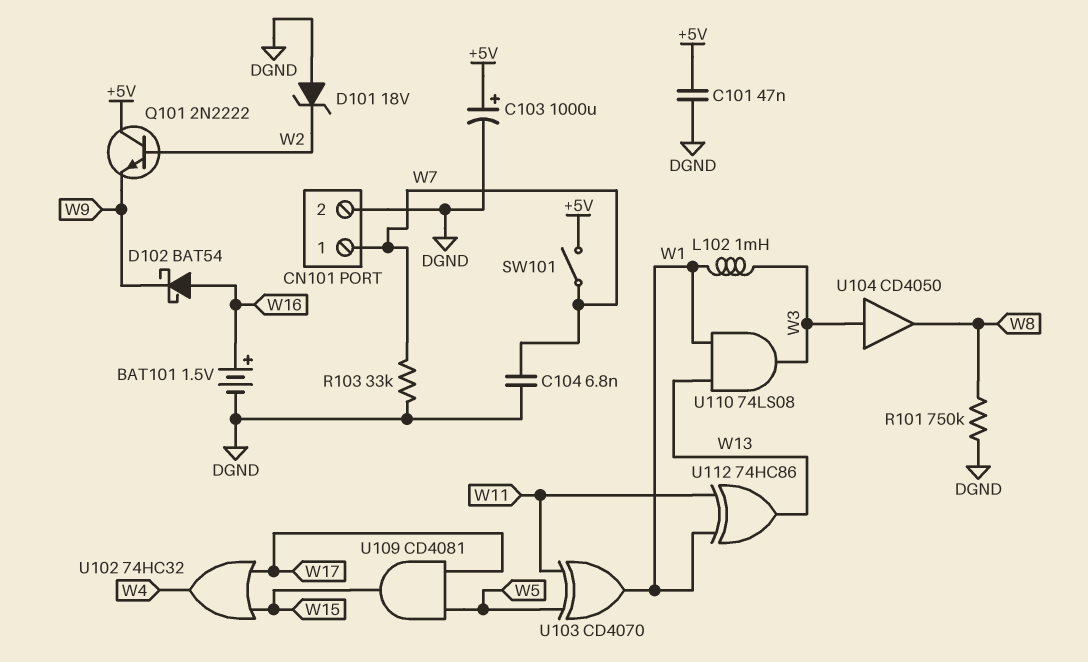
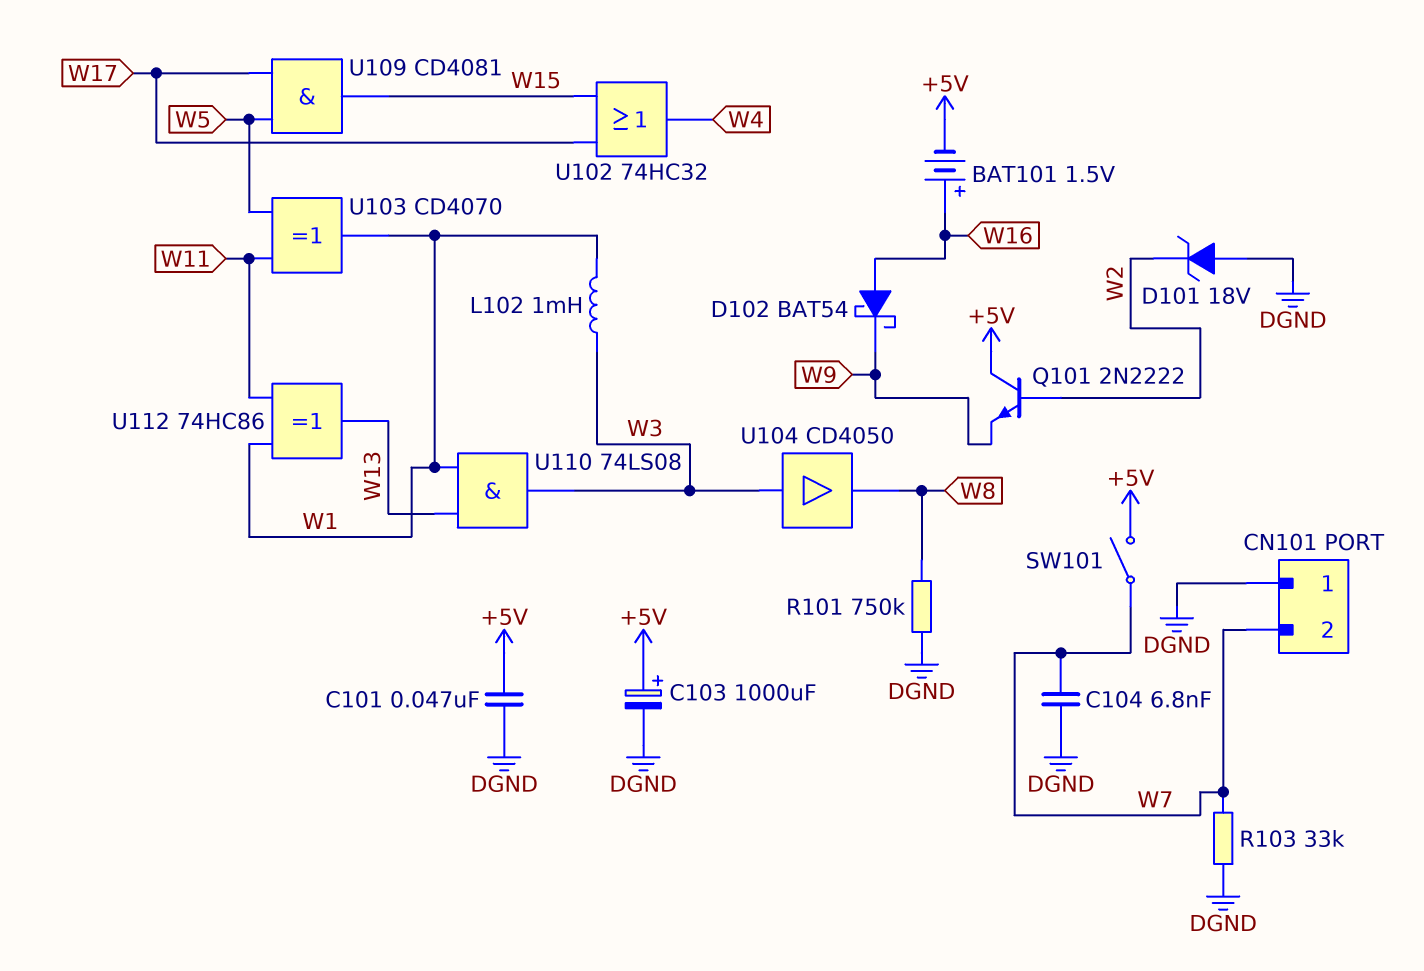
BAT101: 1.5V (plus W16, minus DGND) -> 1.5V (plus W16, minus +5V)
CN101 pin 1: W7 -> DGND
CN101 pin 2: DGND -> W7

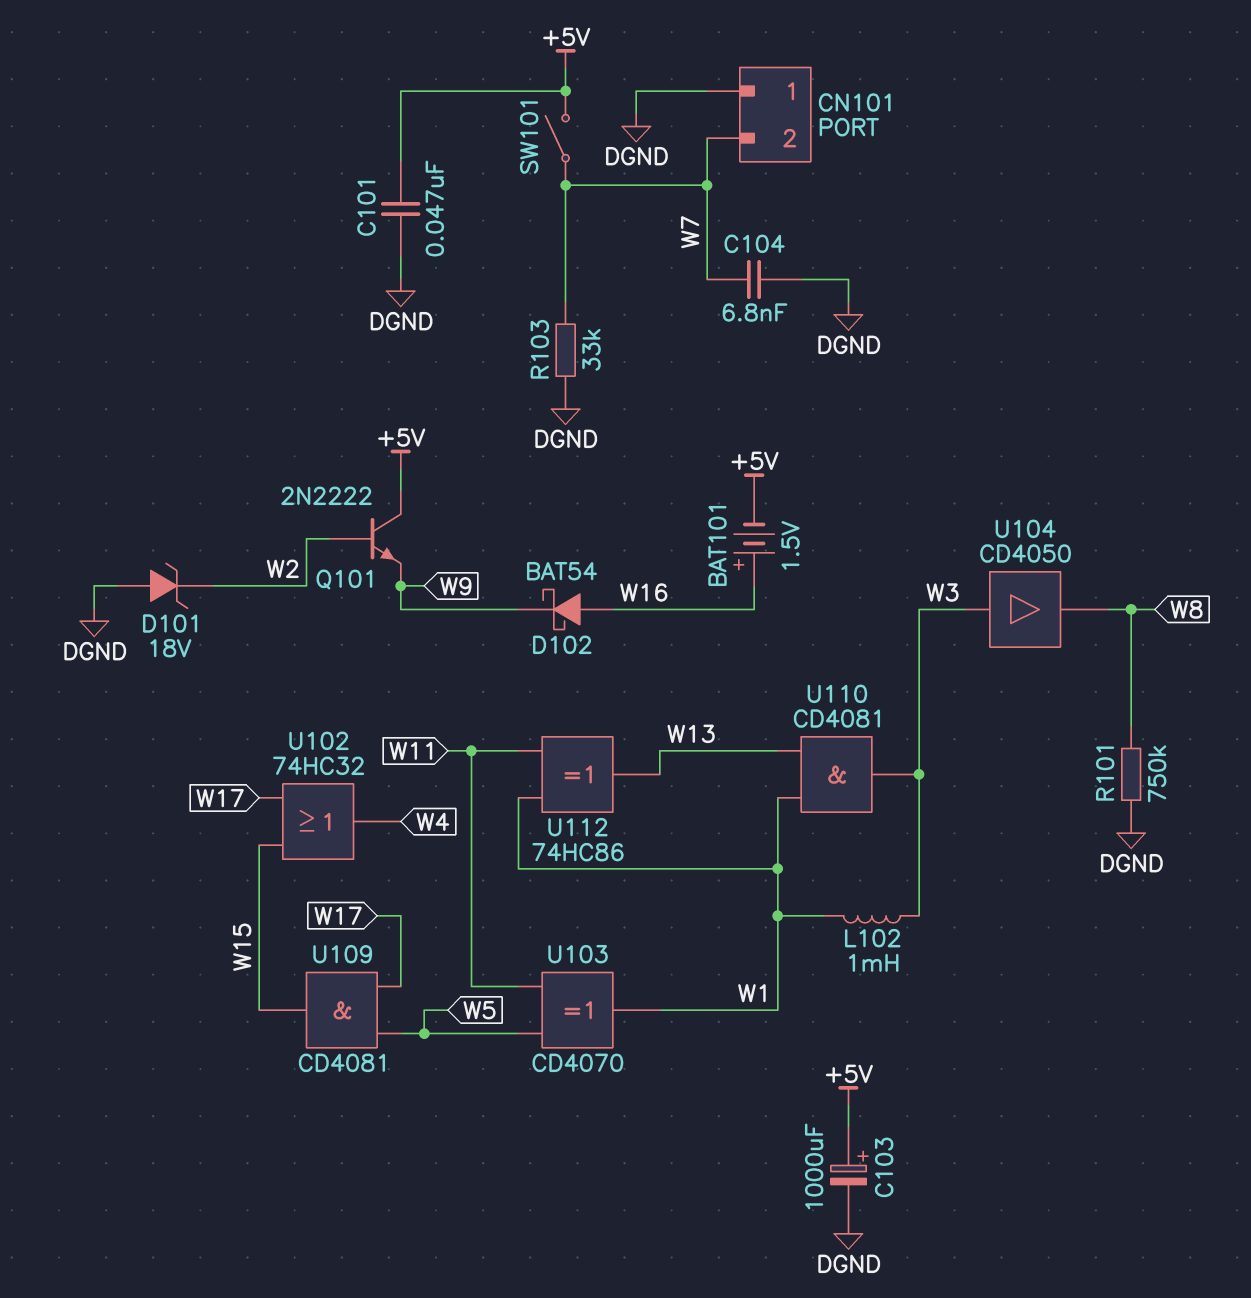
U110: AND 74LS08 (in W1, in W13, out W3) -> AND CD4081 (in W1, in W13, out W3)

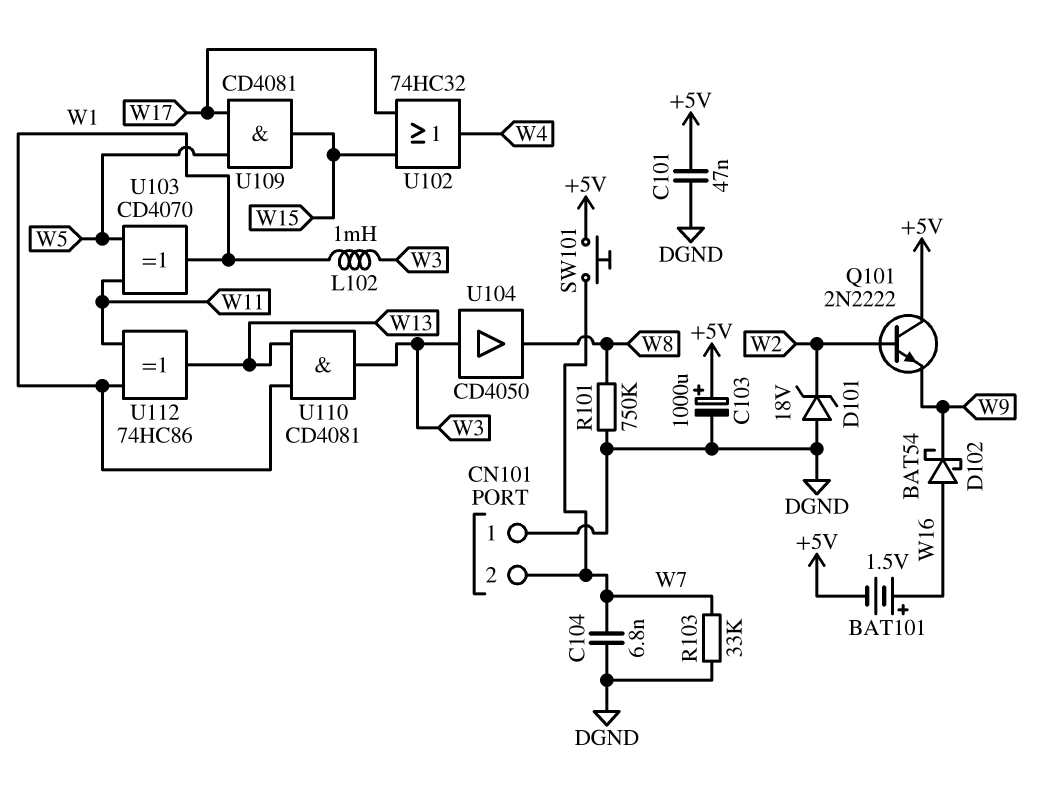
SW101: switch (+5V, W7) -> button (+5V, W7)

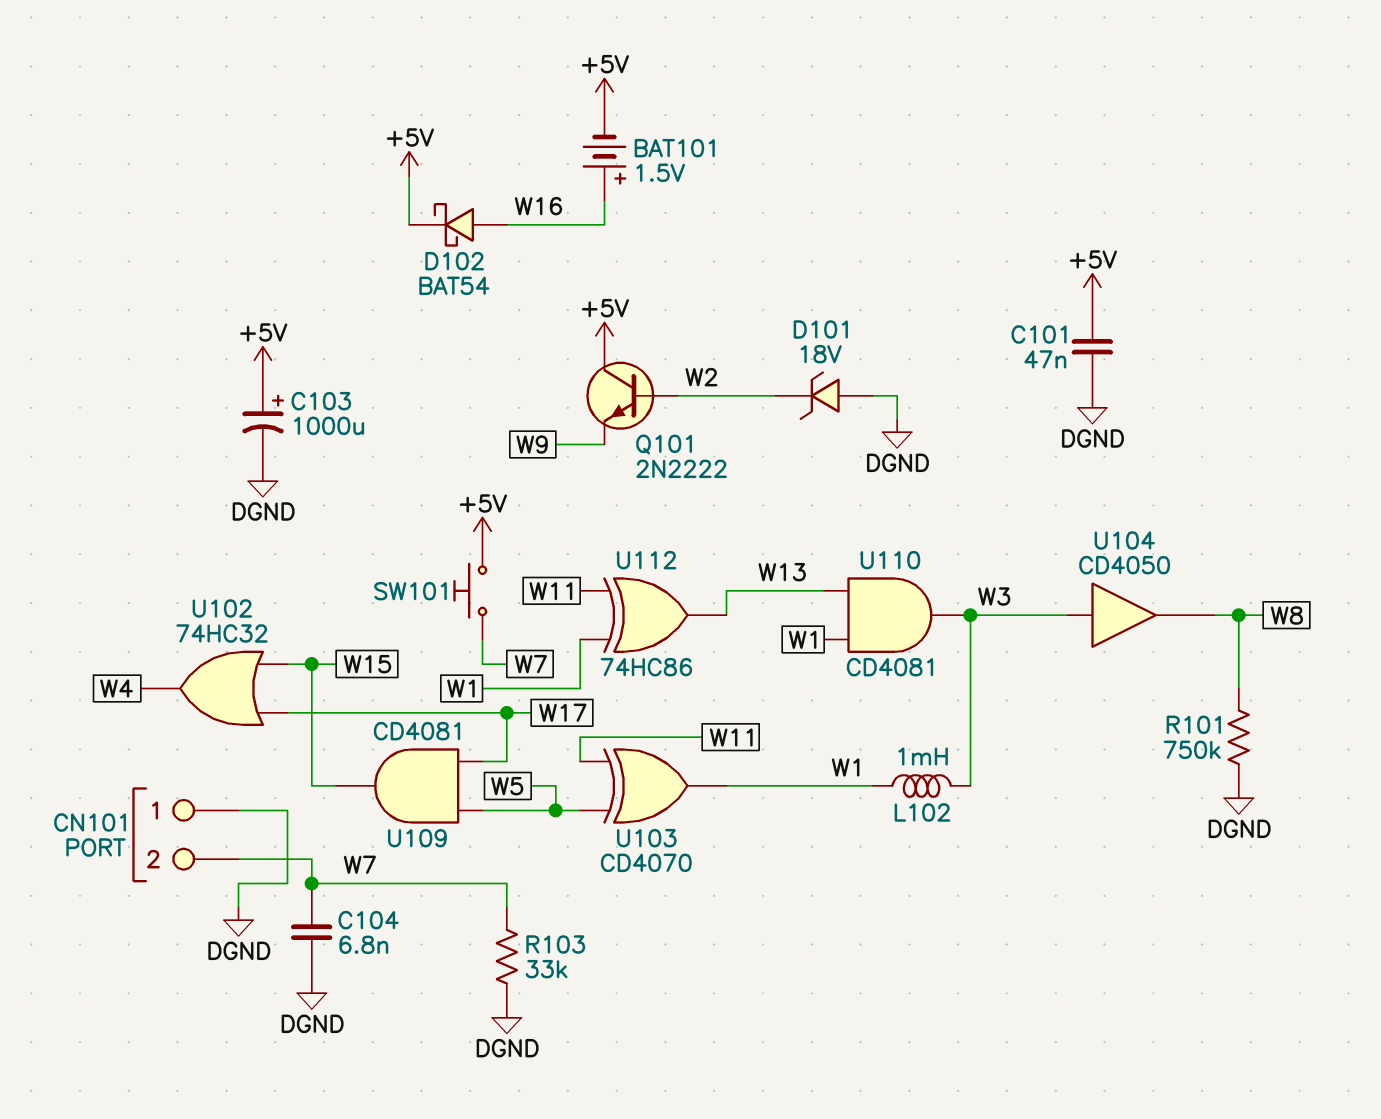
D102: schottky BAT54 (A W16, K W9) -> schottky BAT54 (A W16, K +5V)

